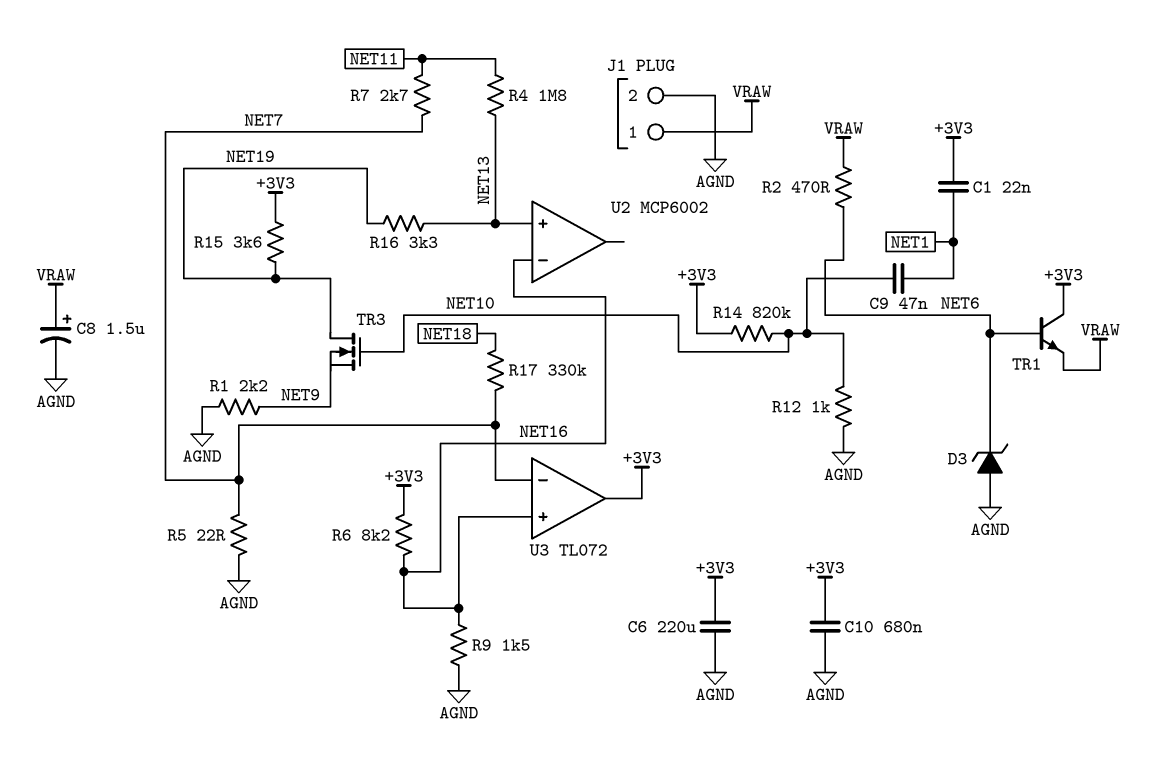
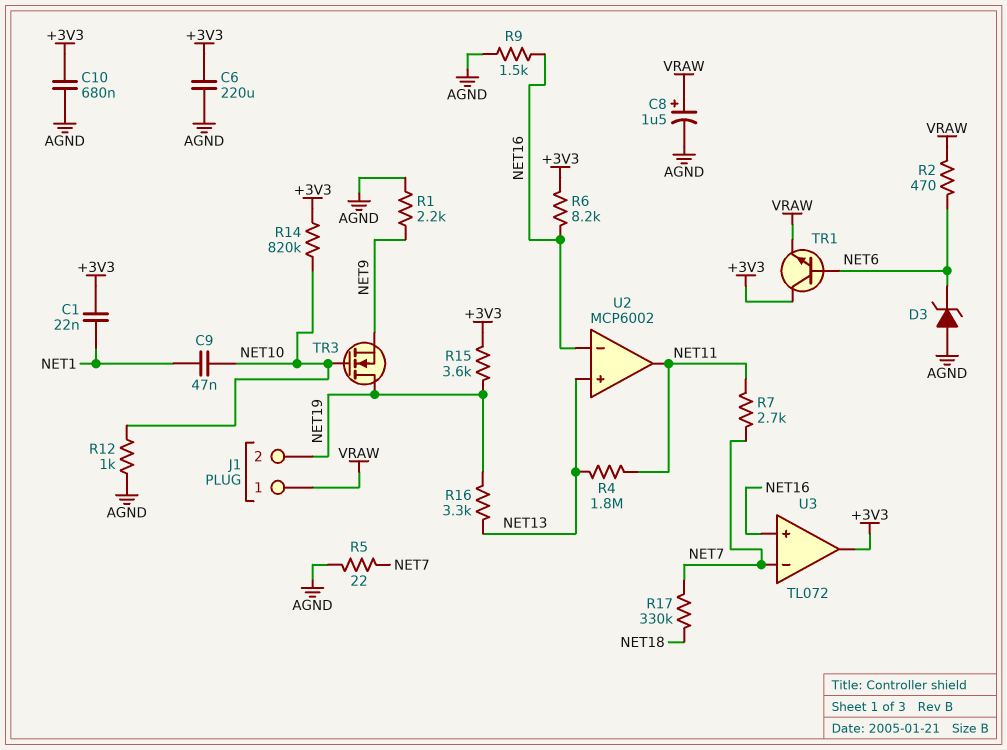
J1 pin 2: AGND -> NET19
U2 pin out: none -> NET11

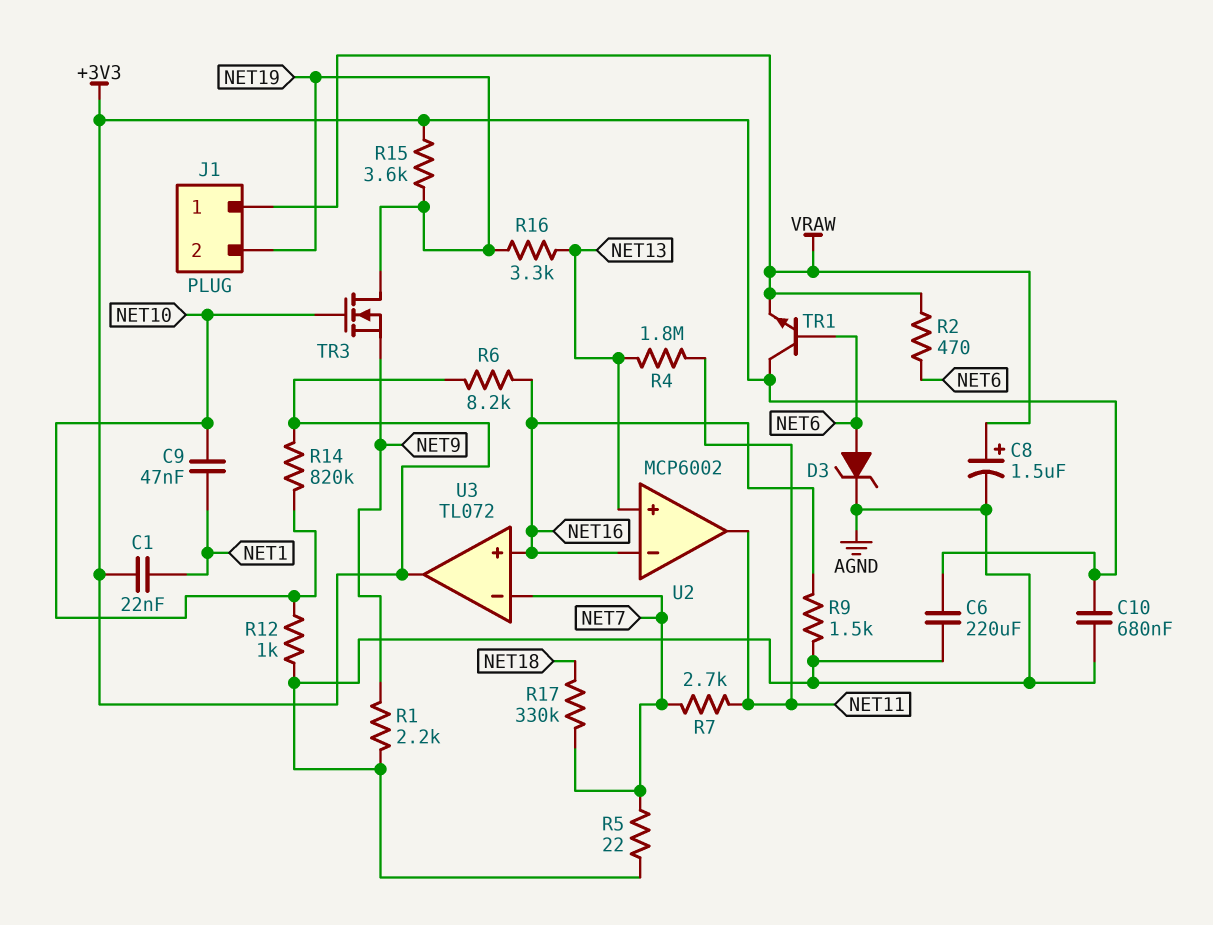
D3: zener (A AGND, K NET6) -> zener (A NET6, K AGND)

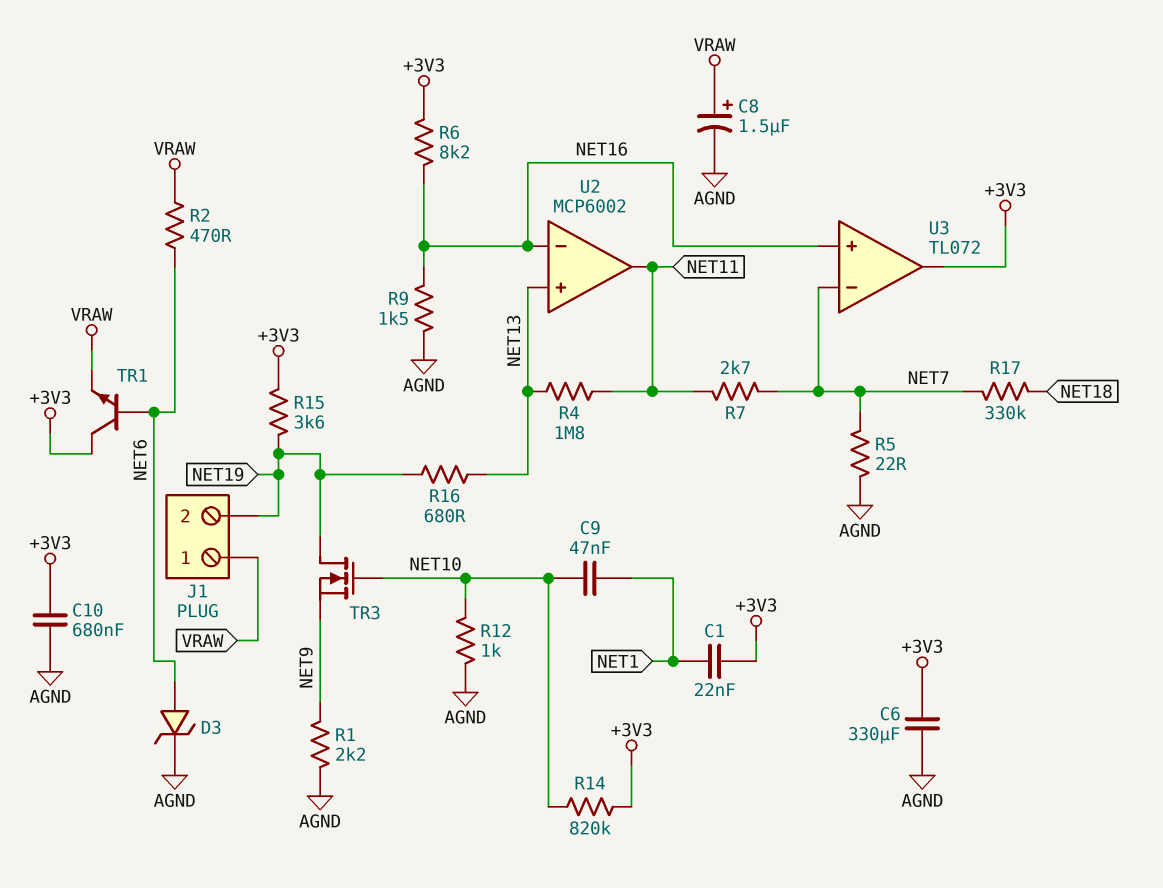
C6: 220uF (+3V3, AGND) -> 330uF (+3V3, AGND)
R16: 3.3k (NET13, NET19) -> 680 (NET13, NET19)

